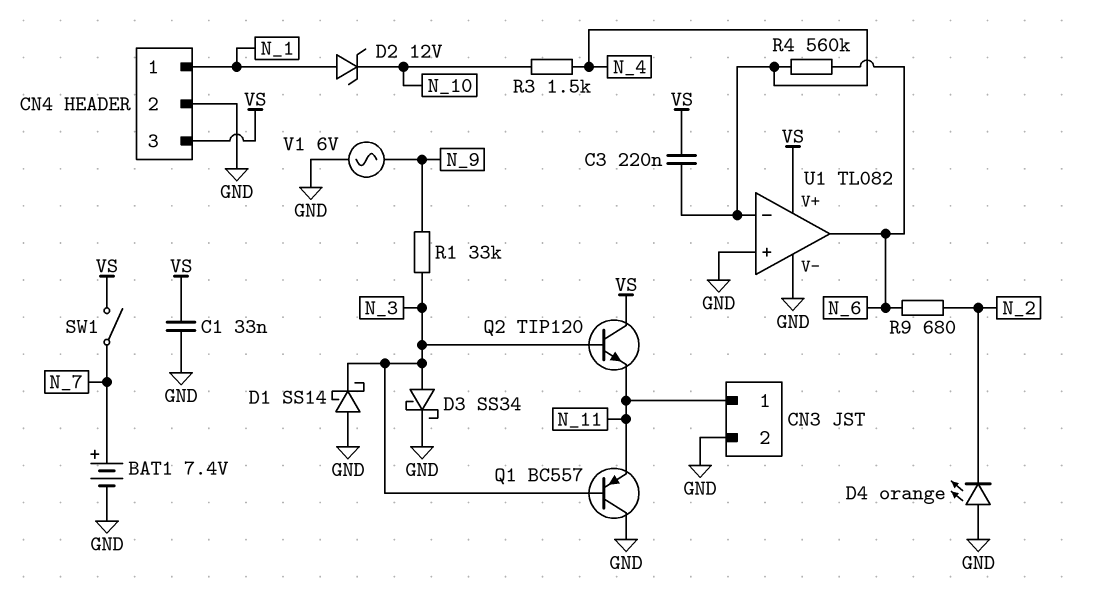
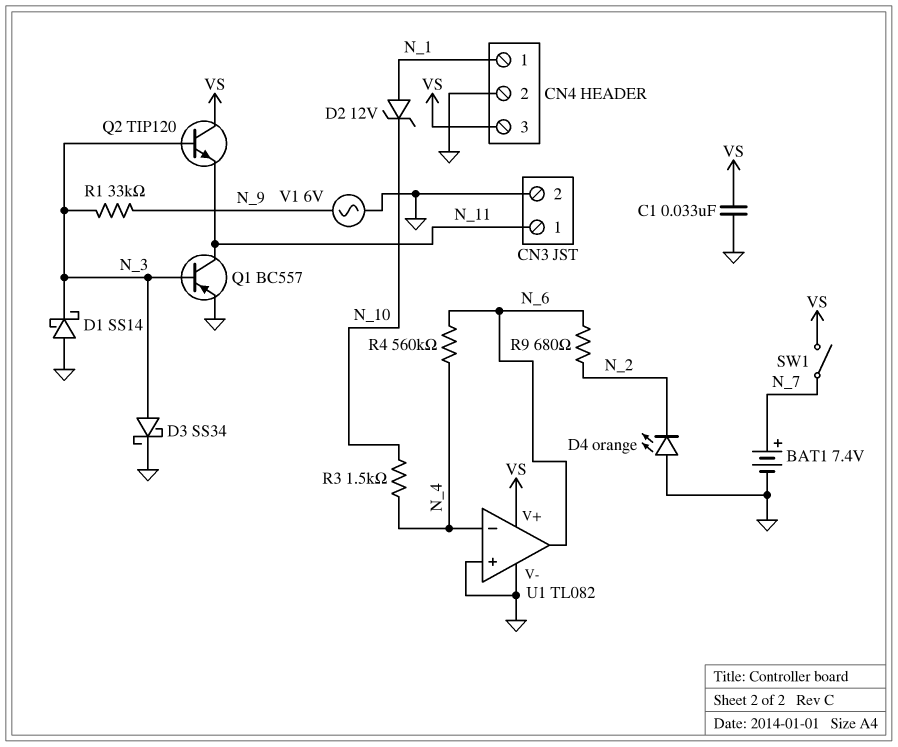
C3: 220nF (N_4, VS) -> none
Q1: PNP BC557 (B N_3, C GND, E N_11) -> PNP BC557 (B N_3, C N_11, E GND)

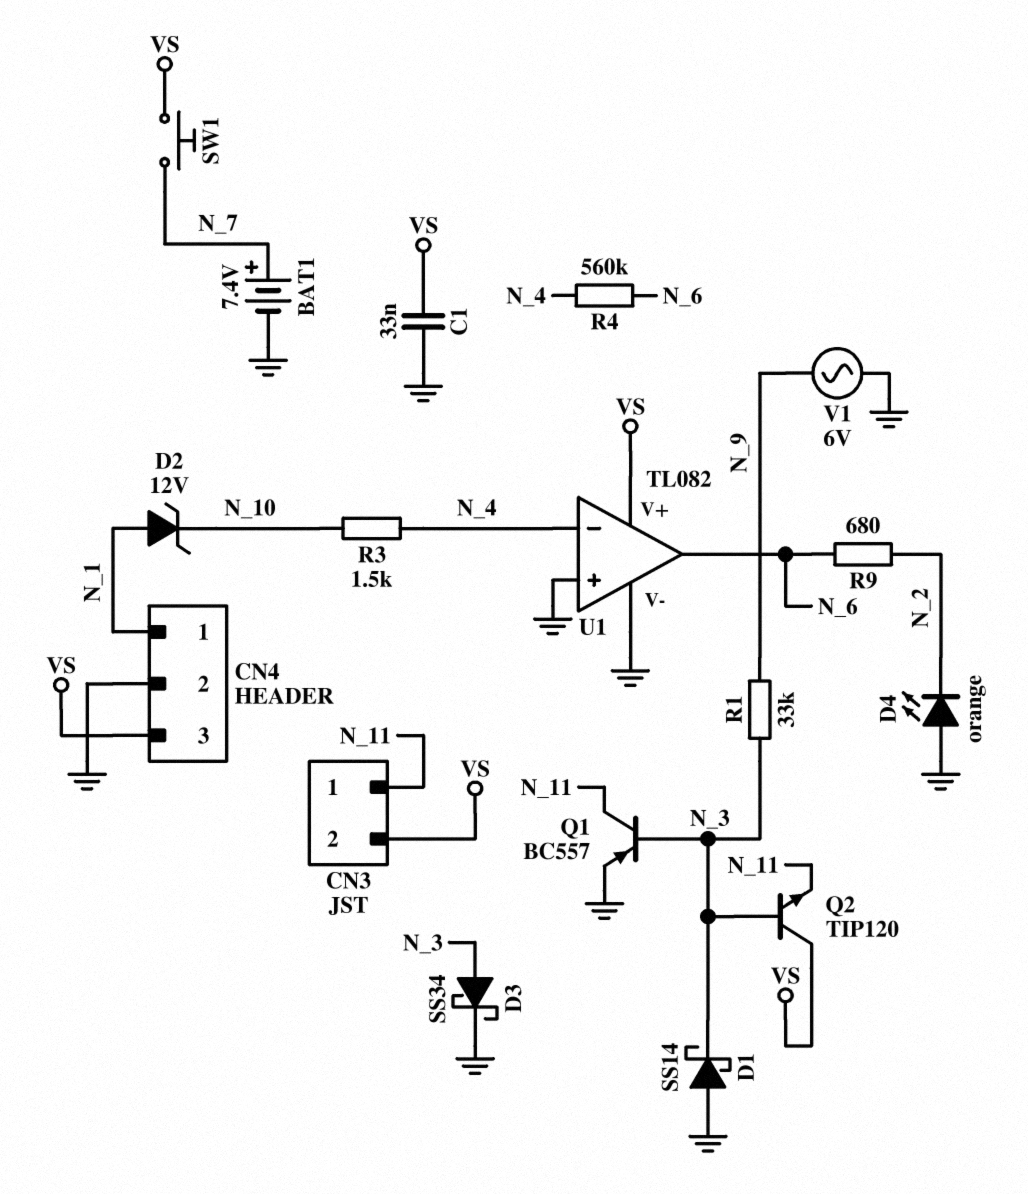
CN3 pin 2: GND -> VS
SW1: switch (N_7, VS) -> button (N_7, VS)

